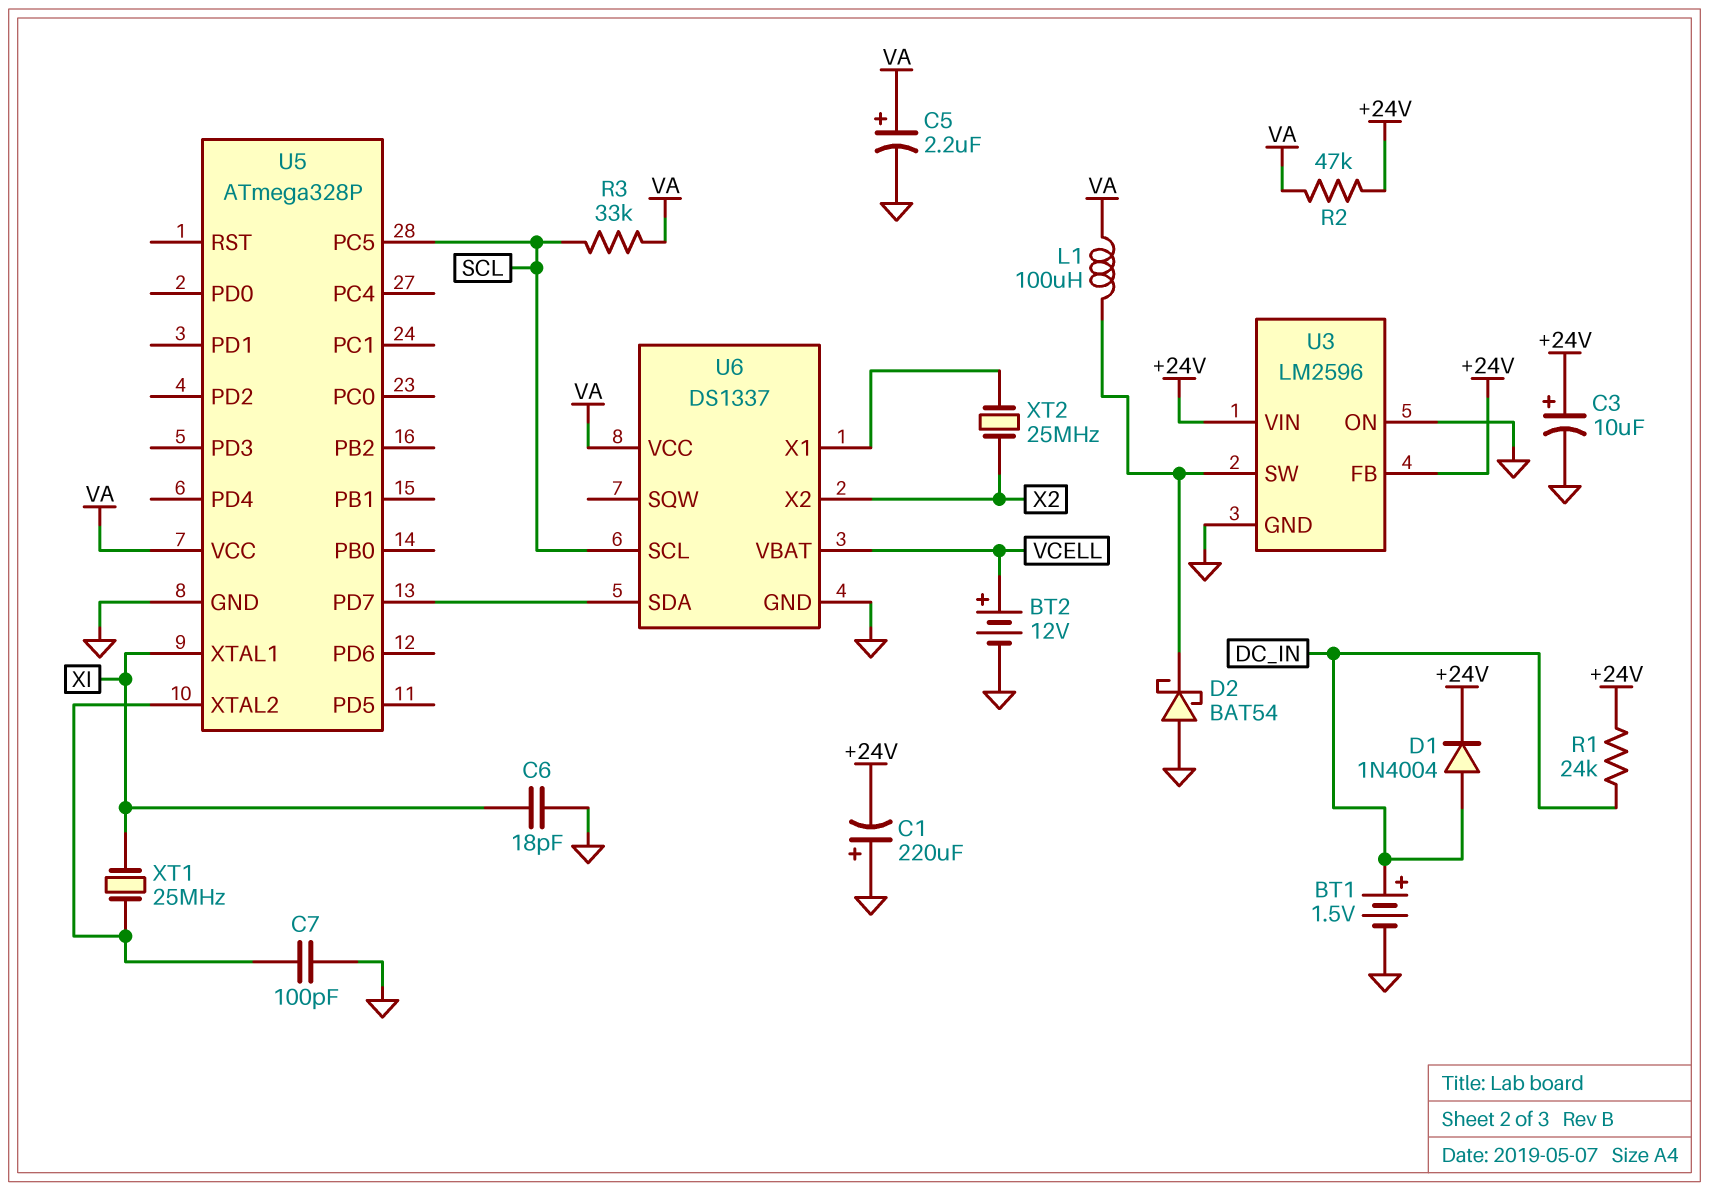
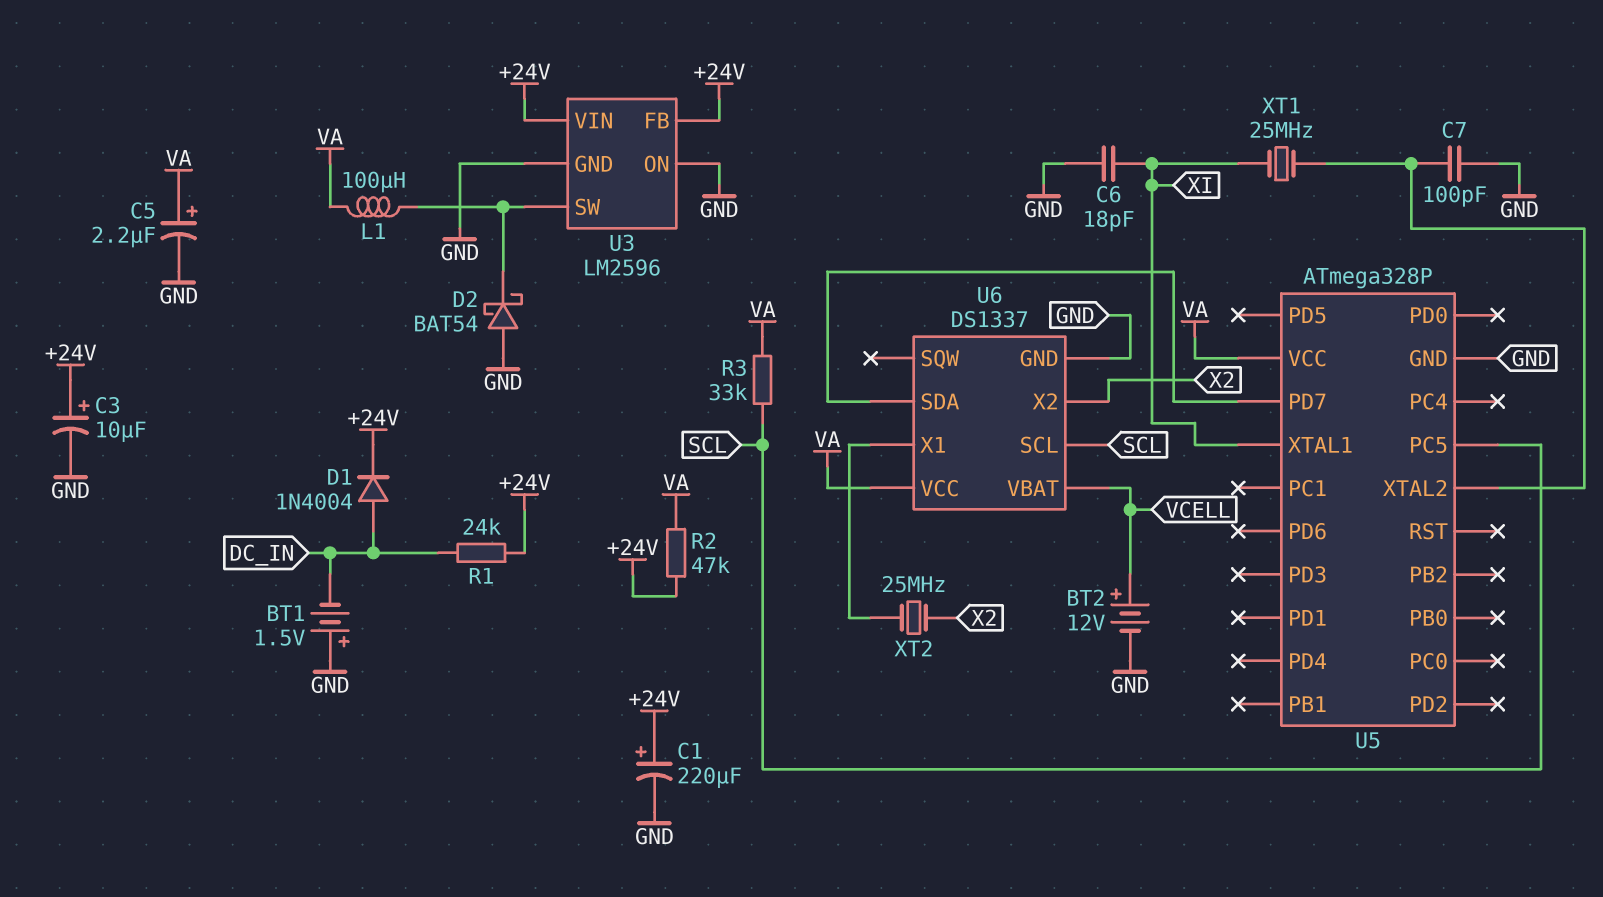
BT1: 1.5V (plus DC_IN, minus GND) -> 1.5V (plus GND, minus DC_IN)
C1: 220uF (plus GND, minus +24V) -> 220uF (plus +24V, minus GND)

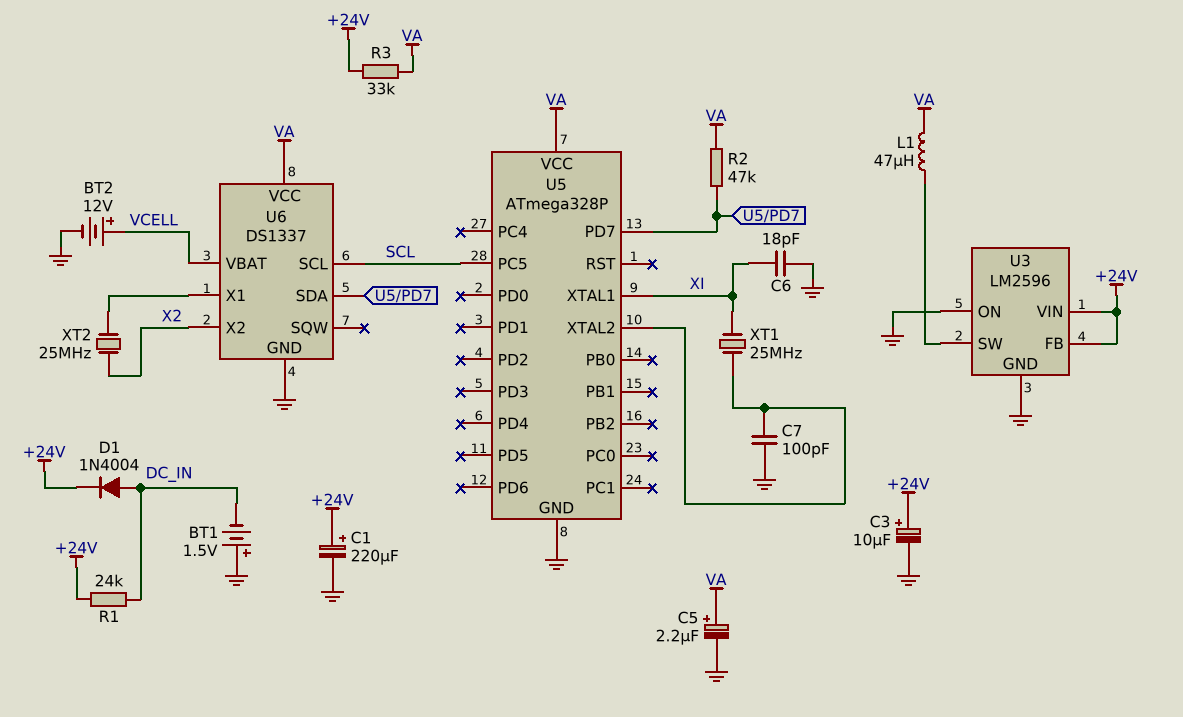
D2: schottky BAT54 (A GND, K U3/SW) -> none
L1: 100uH (U3/SW, VA) -> 47uH (U3/SW, VA)
R2: 47k (+24V, VA) -> 47k (U5/PD7, VA)
R3: 33k (SCL, VA) -> 33k (+24V, VA)

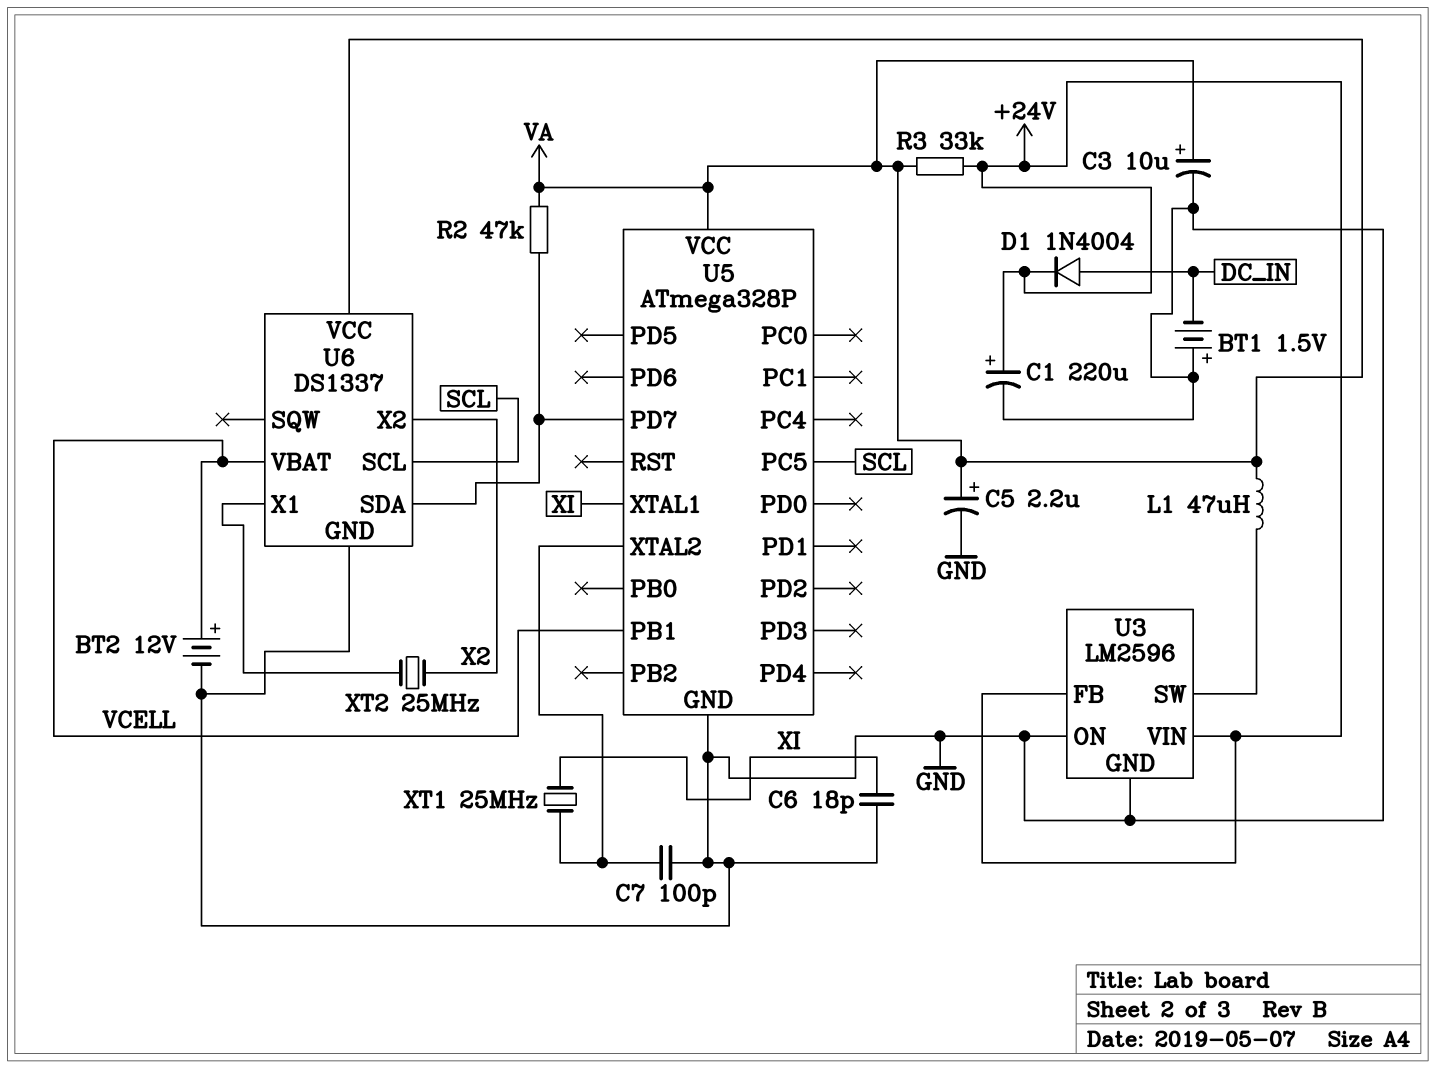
C3: 10uF (plus +24V, minus GND) -> 10uF (plus VA, minus GND)
R1: 24k (+24V, DC_IN) -> none
U5 pin PB1: none -> VCELL

